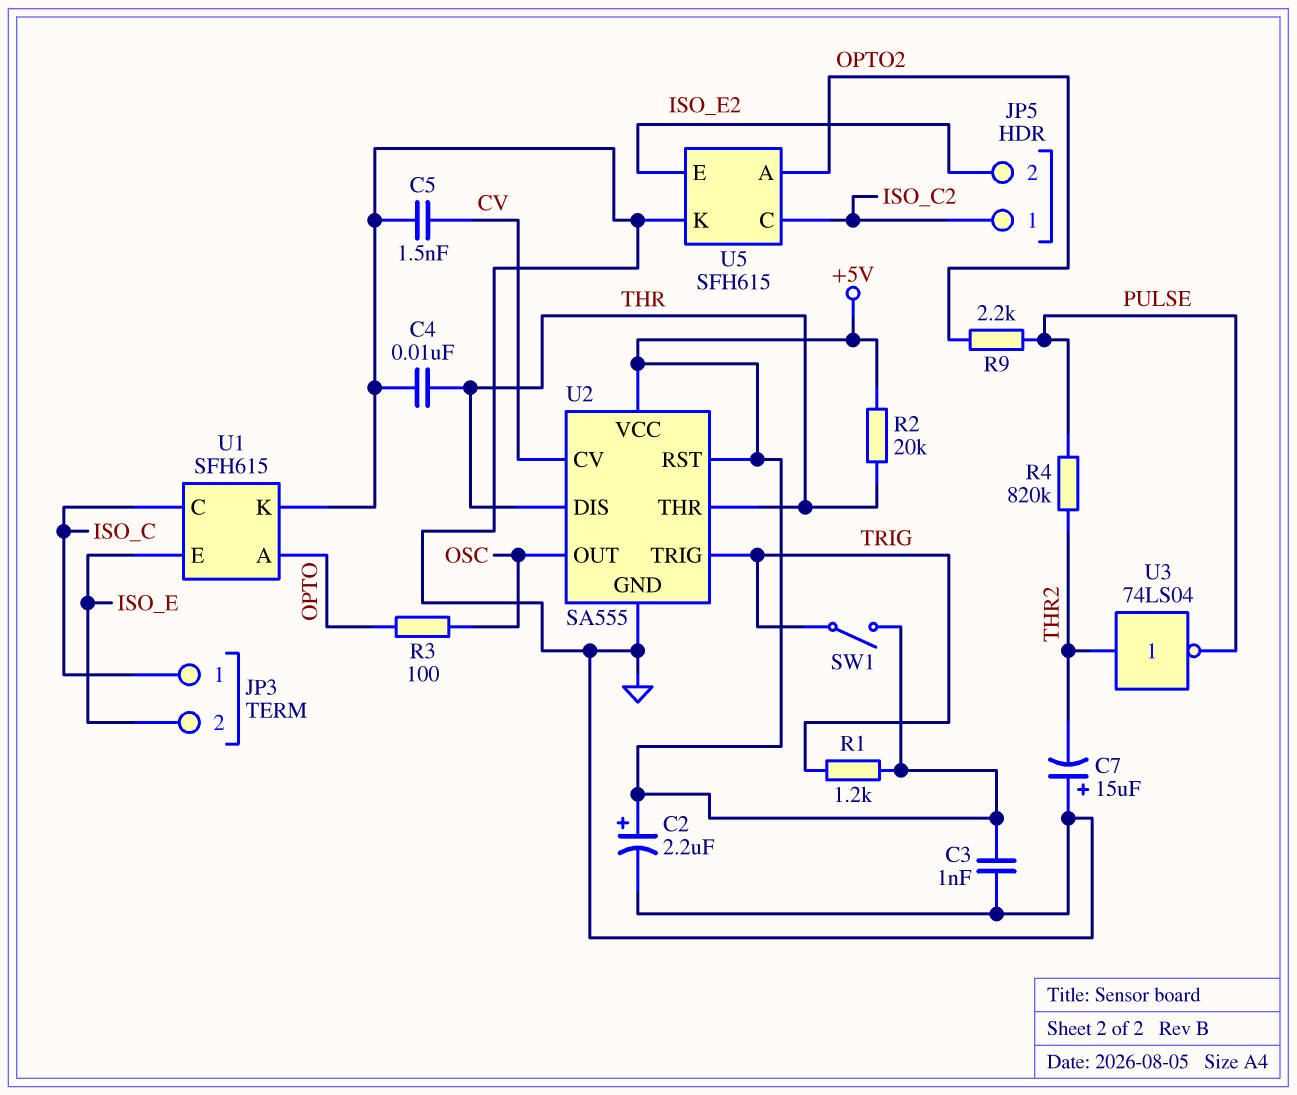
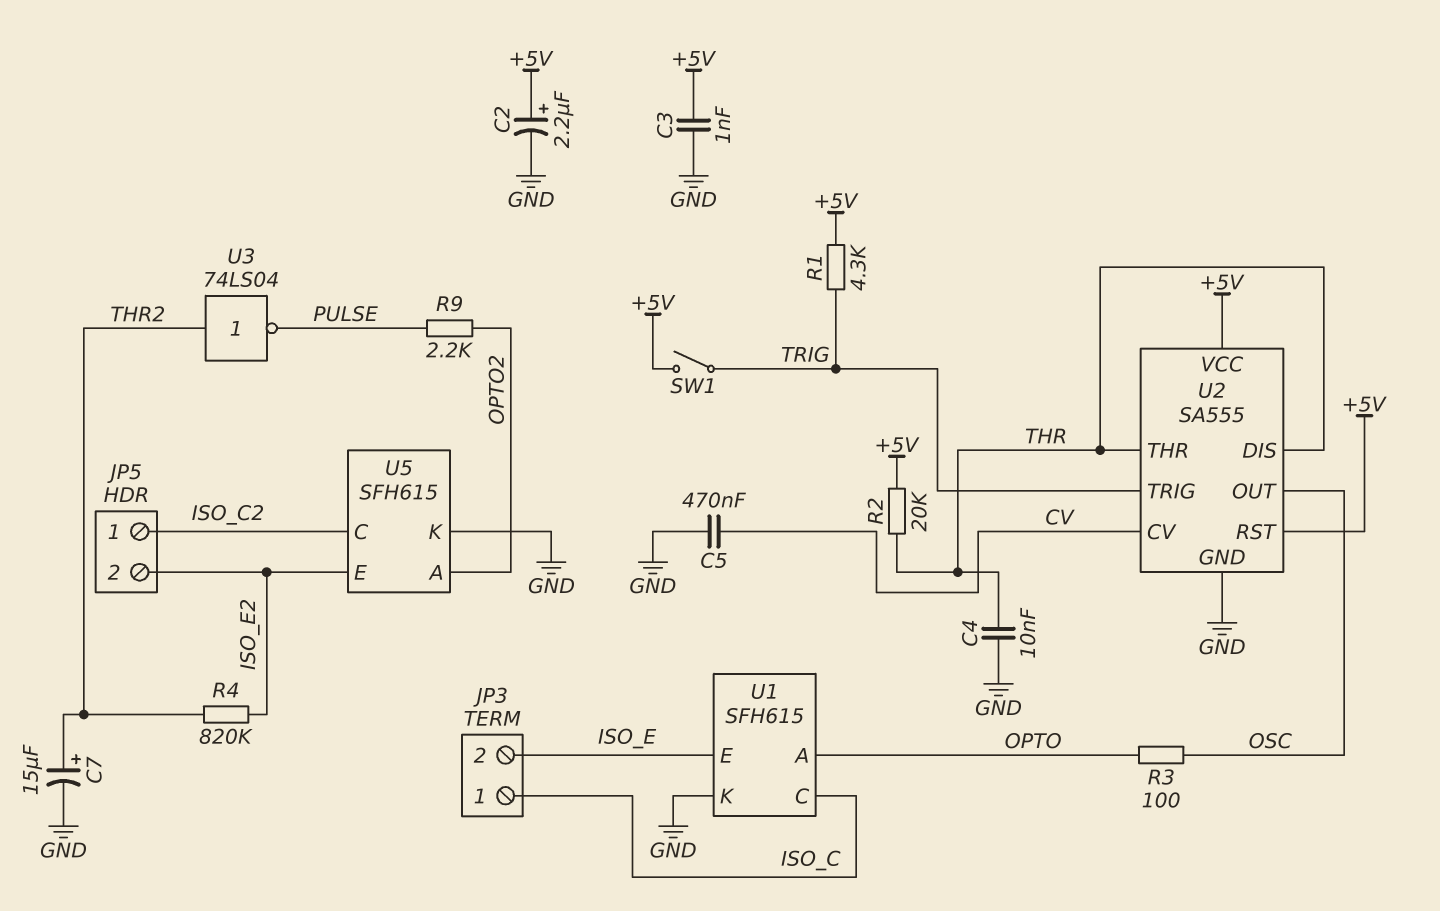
C5: 1.5nF (CV, GND) -> 470nF (CV, GND)
C7: 15uF (plus GND, minus THR2) -> 15uF (plus THR2, minus GND)
R1: 1.2k (+5V, TRIG) -> 4.3k (+5V, TRIG)
R4: 820k (PULSE, THR2) -> 820k (ISO_E2, THR2)

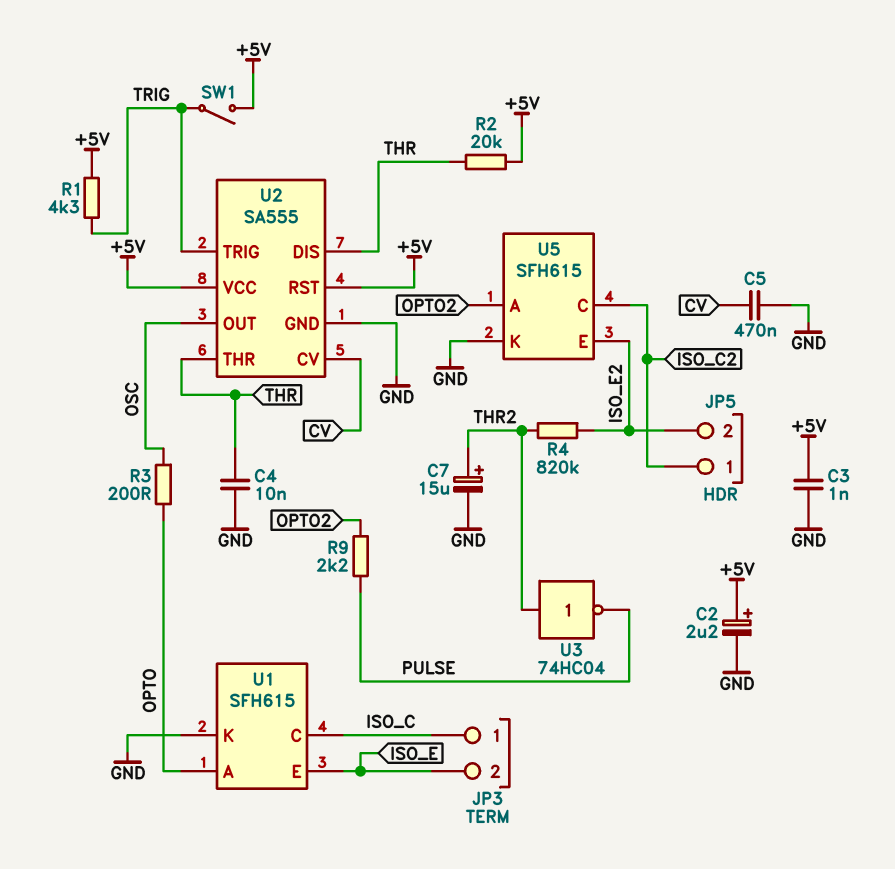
R3: 100 (OPTO, OSC) -> 200 (OPTO, OSC)
U3: NOT 74LS04 (in THR2, out PULSE) -> NOT 74HC04 (in THR2, out PULSE)

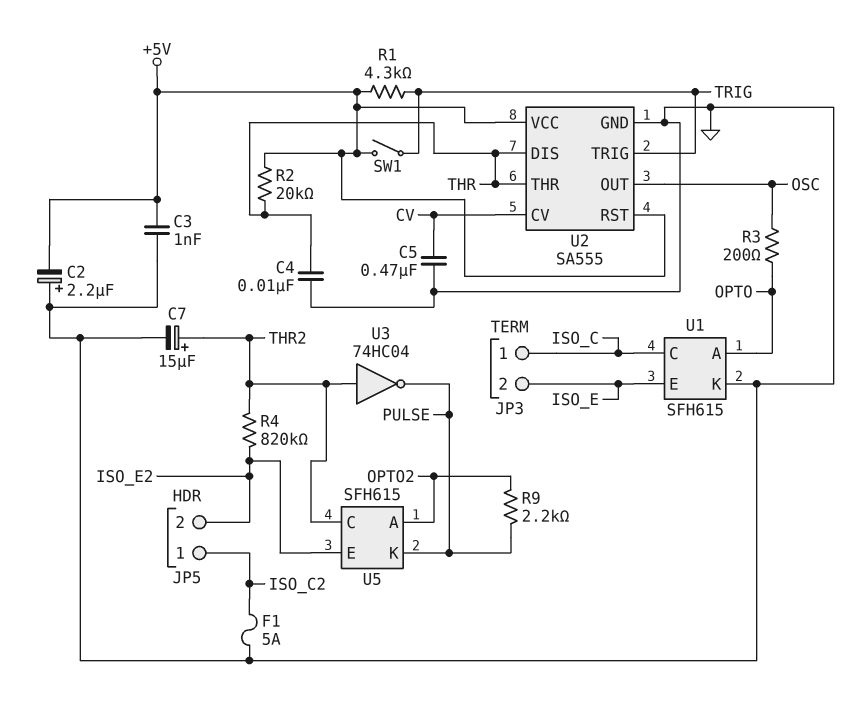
C2: 2.2uF (plus +5V, minus GND) -> 2.2uF (plus GND, minus +5V)
F1: none -> 5A (GND, ISO_C2)
U5 pin C: ISO_C2 -> THR2
U5 pin K: GND -> PULSE

